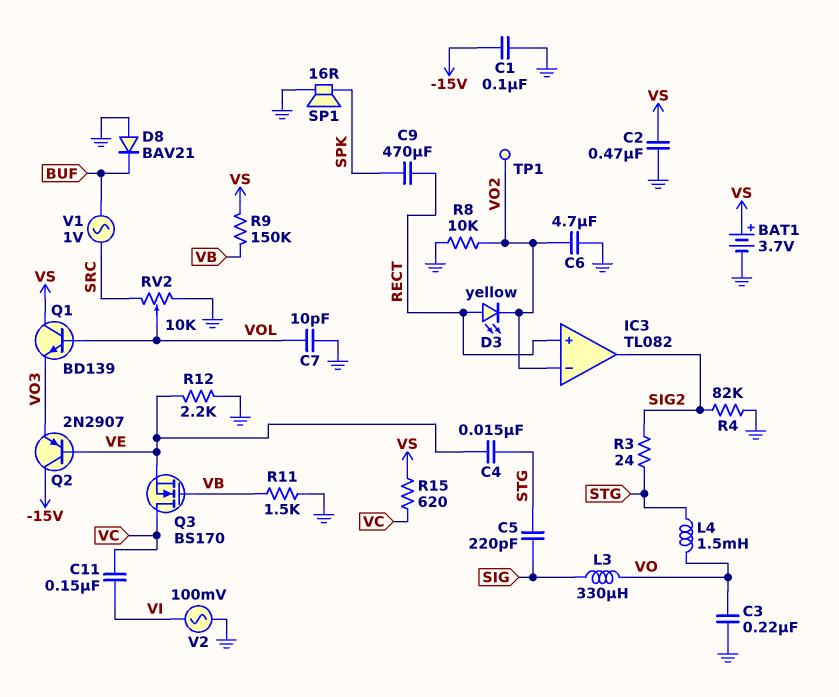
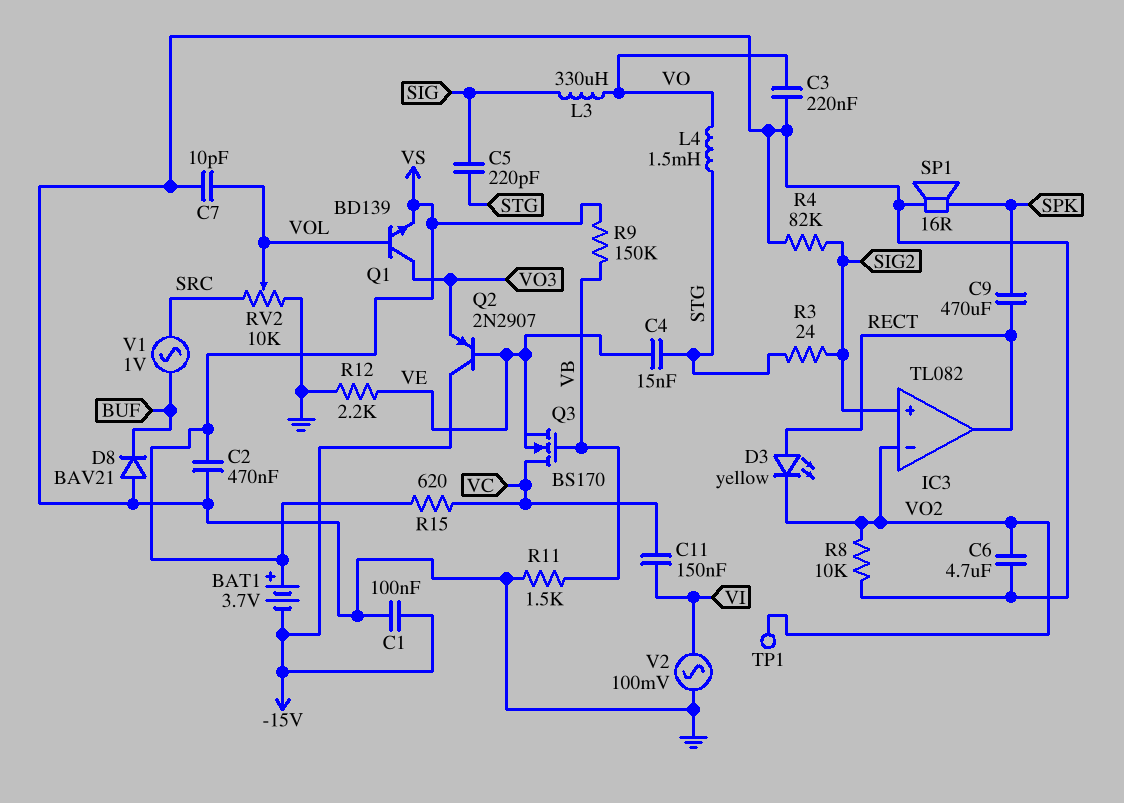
BAT1: 3.7V (plus VS, minus GND) -> 3.7V (plus VS, minus -15V)
IC3 pin in+: RECT -> SIG2
IC3 pin out: SIG2 -> RECT
Q1: NPN BD139 (B VOL, C VS, E VO3) -> NPN BD139 (B VOL, C VO3, E VS)

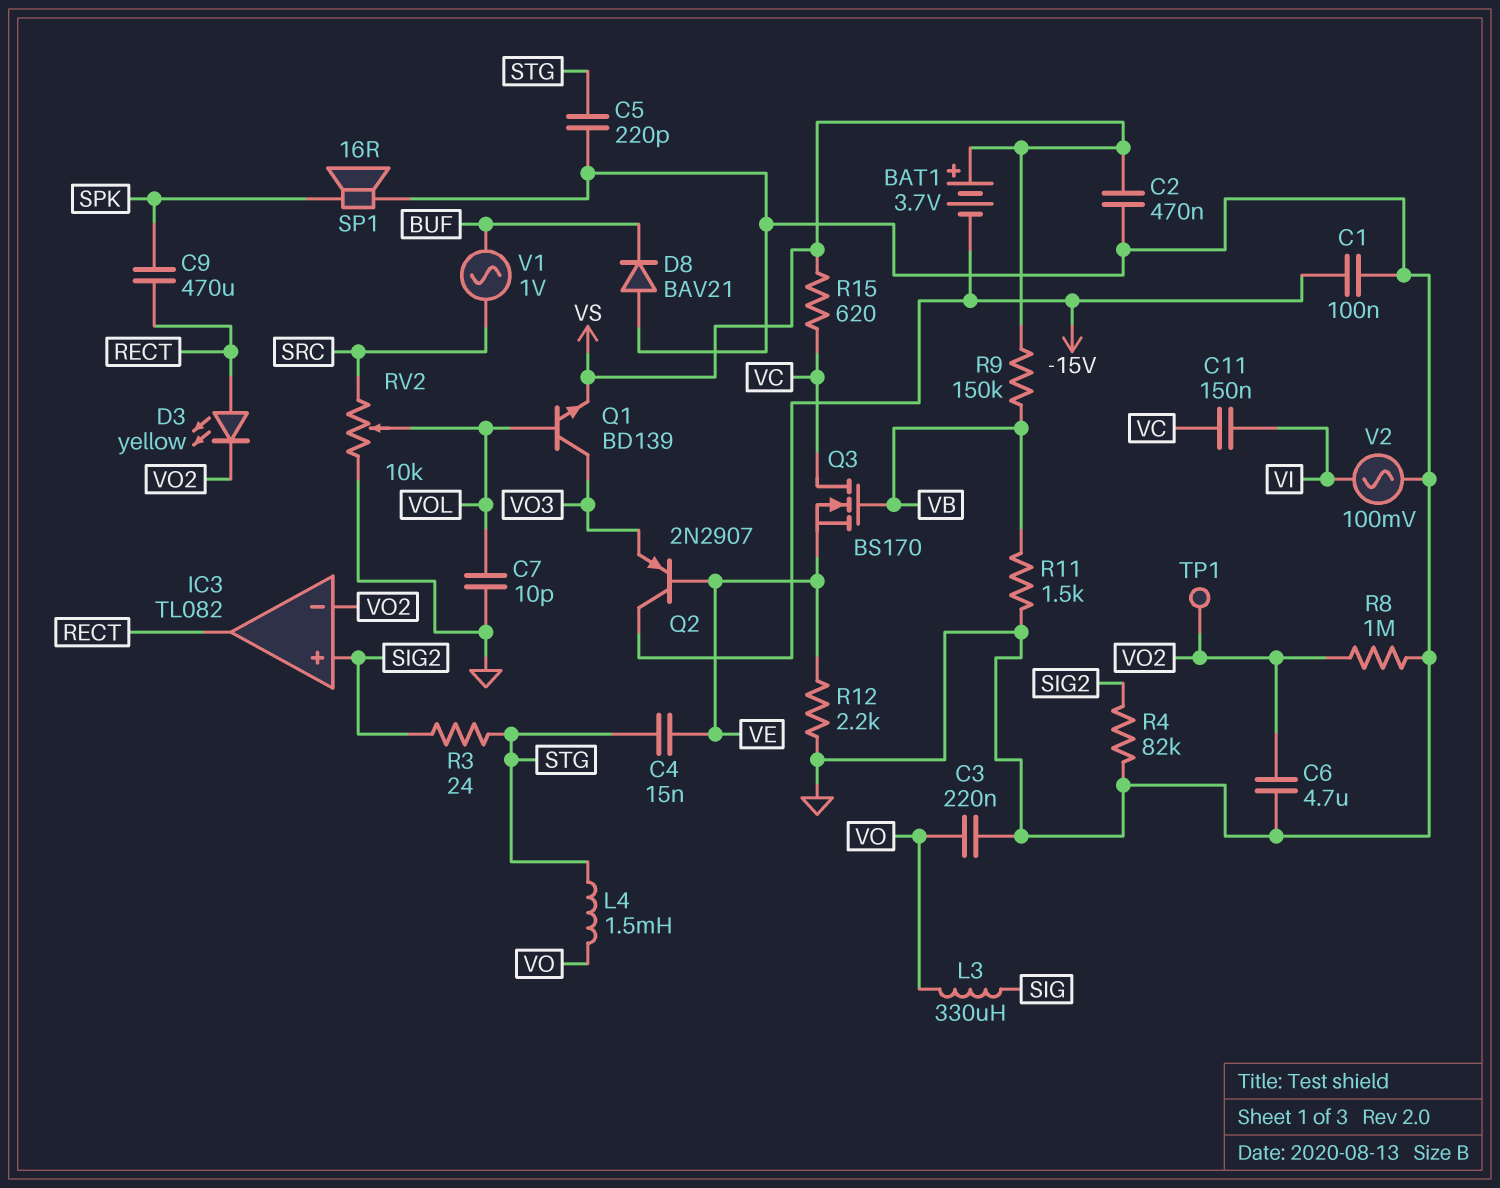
C5: 220pF (SIG, STG) -> 220pF (GND, STG)
R8: 10k (GND, VO2) -> 1M (GND, VO2)

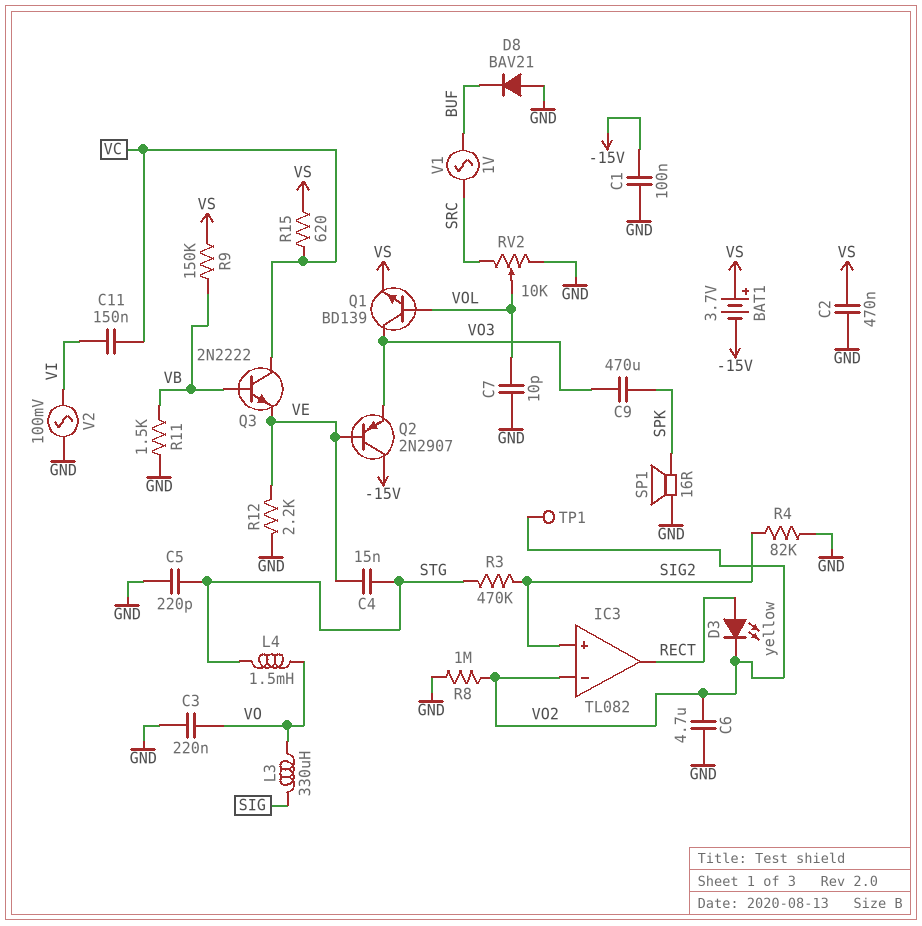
C9: 470uF (RECT, SPK) -> 470uF (SPK, VO3)
Q3: NMOS BS170 (G VB, D VC, S VE) -> NPN 2N2222 (B VB, C VC, E VE)
R3: 24 (SIG2, STG) -> 470k (SIG2, STG)

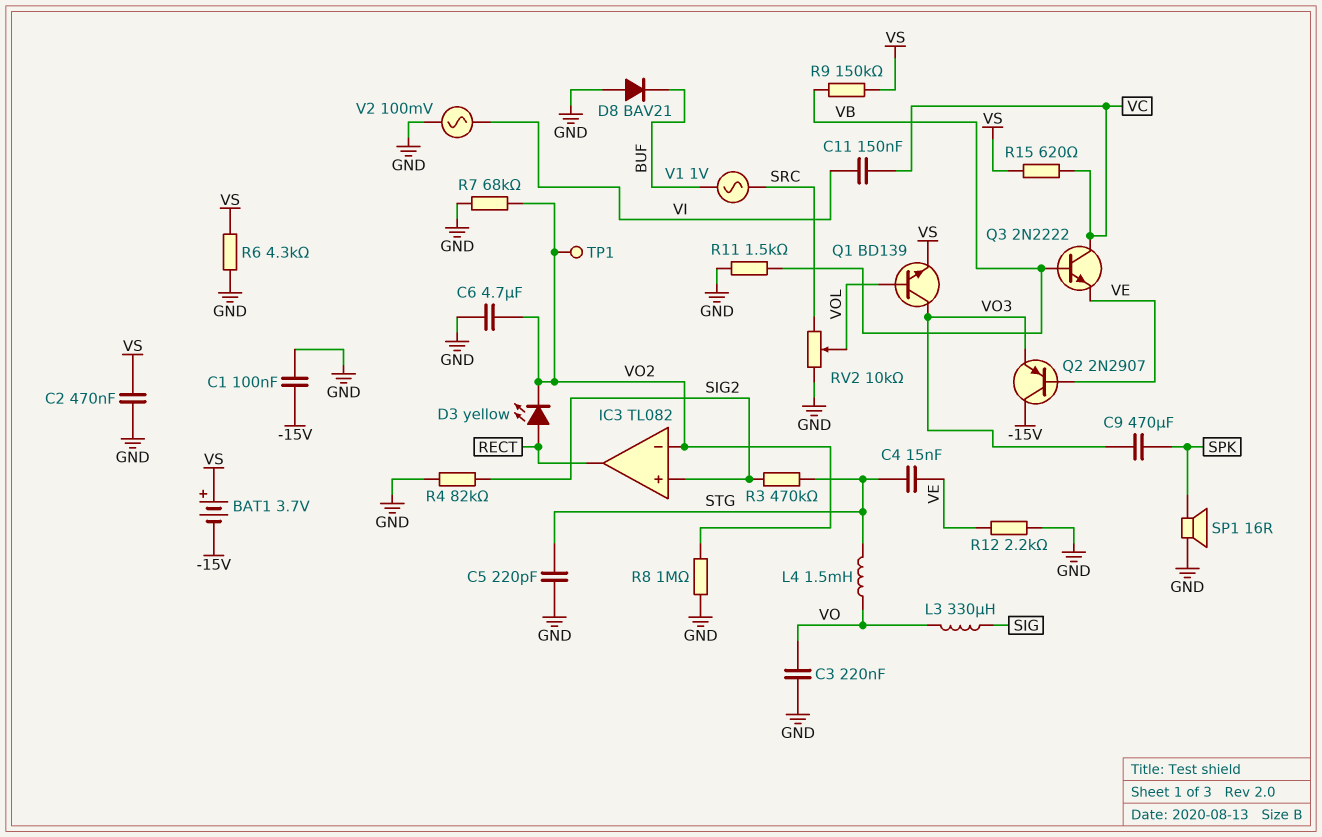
C7: 10pF (GND, VOL) -> none
R6: none -> 4.3k (GND, VS)
R7: none -> 68k (GND, VO2)

